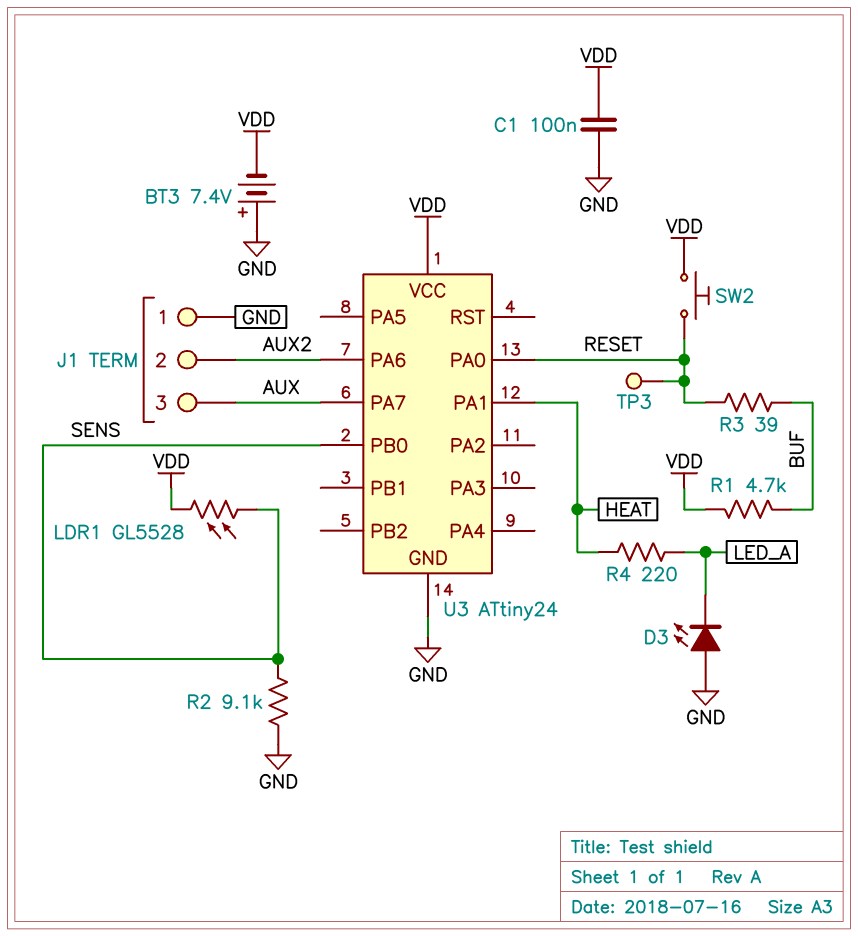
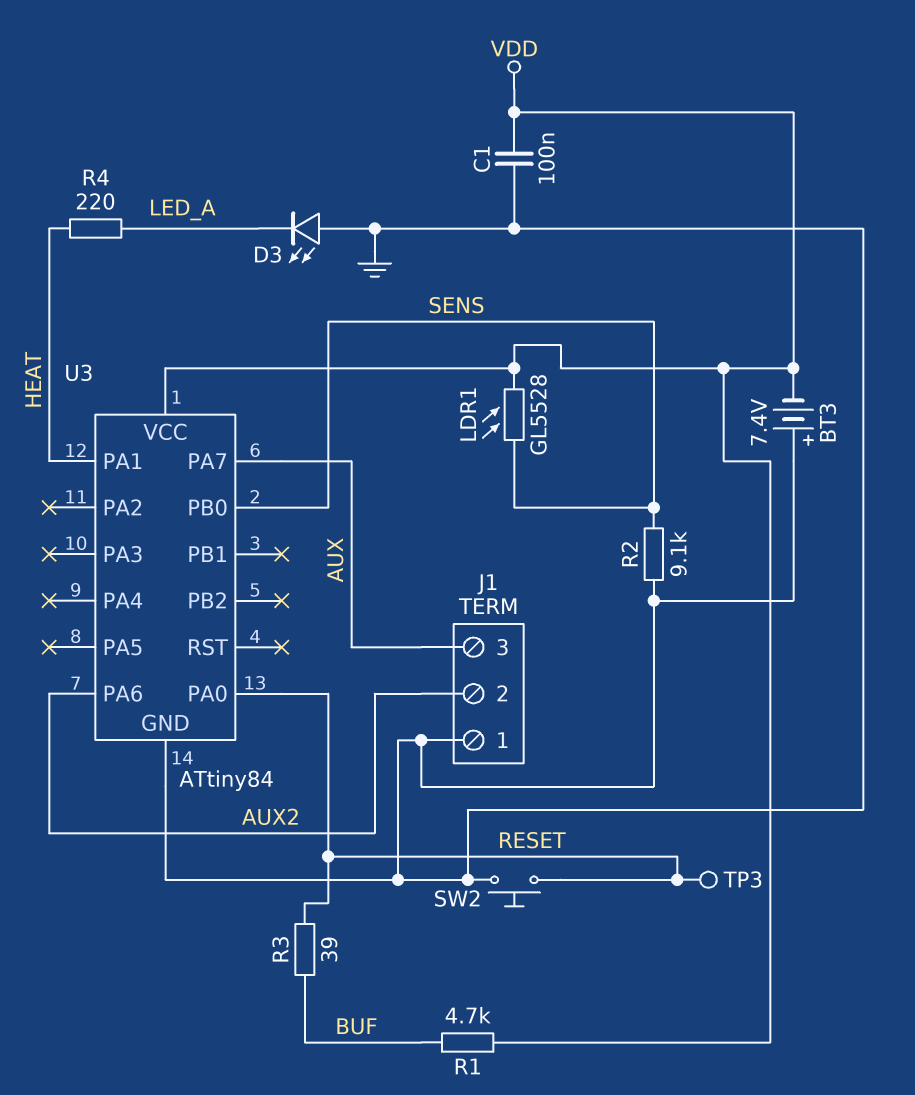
SW2: button (RESET, VDD) -> button (GND, RESET)
U3: ATtiny24 -> ATtiny84

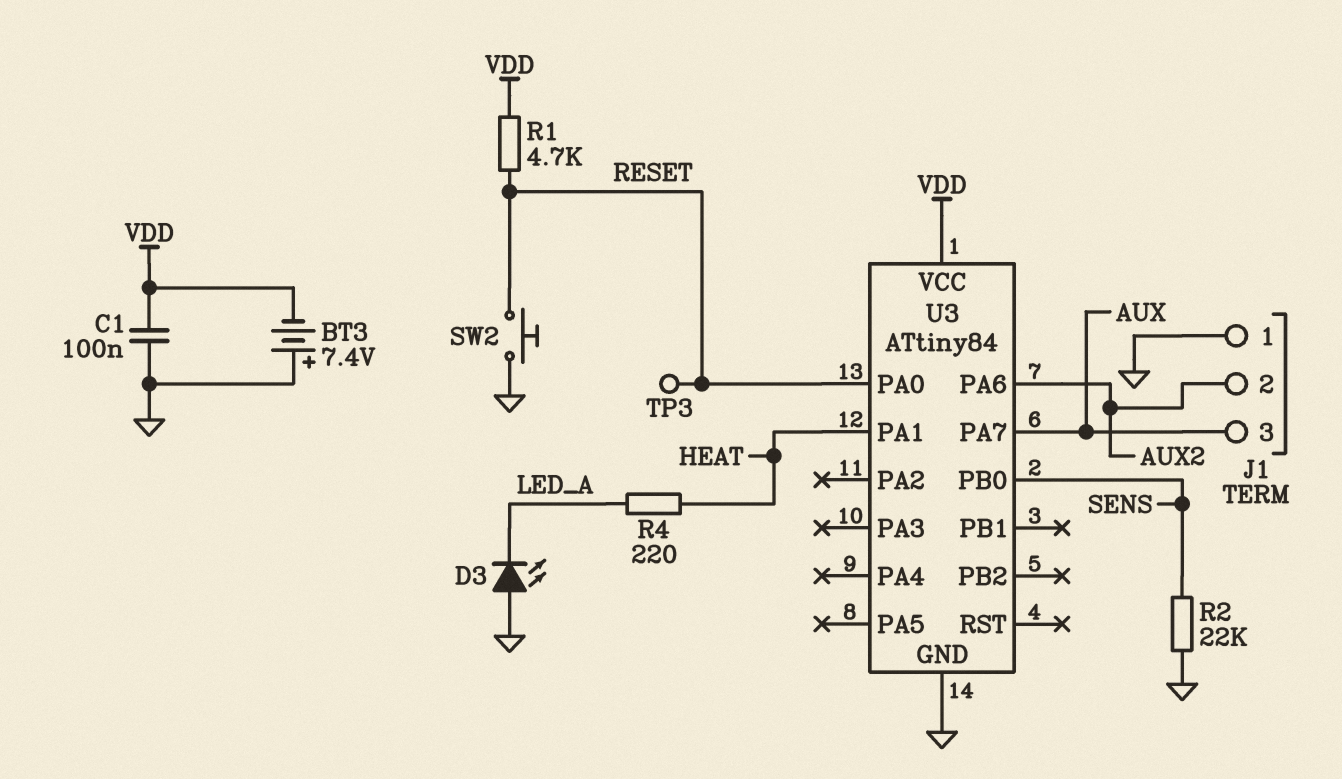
LDR1: GL5528 (SENS, VDD) -> none
R1: 4.7k (BUF, VDD) -> 4.7k (RESET, VDD)
R2: 9.1k (GND, SENS) -> 22k (GND, SENS)
R3: 39 (BUF, RESET) -> none

